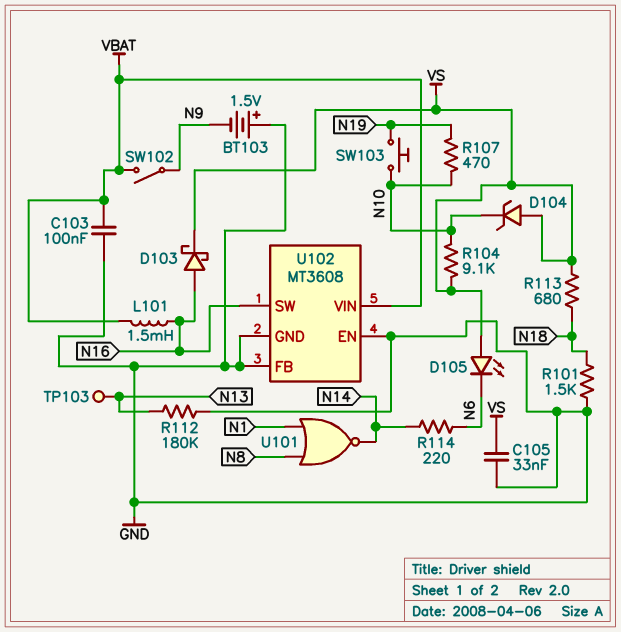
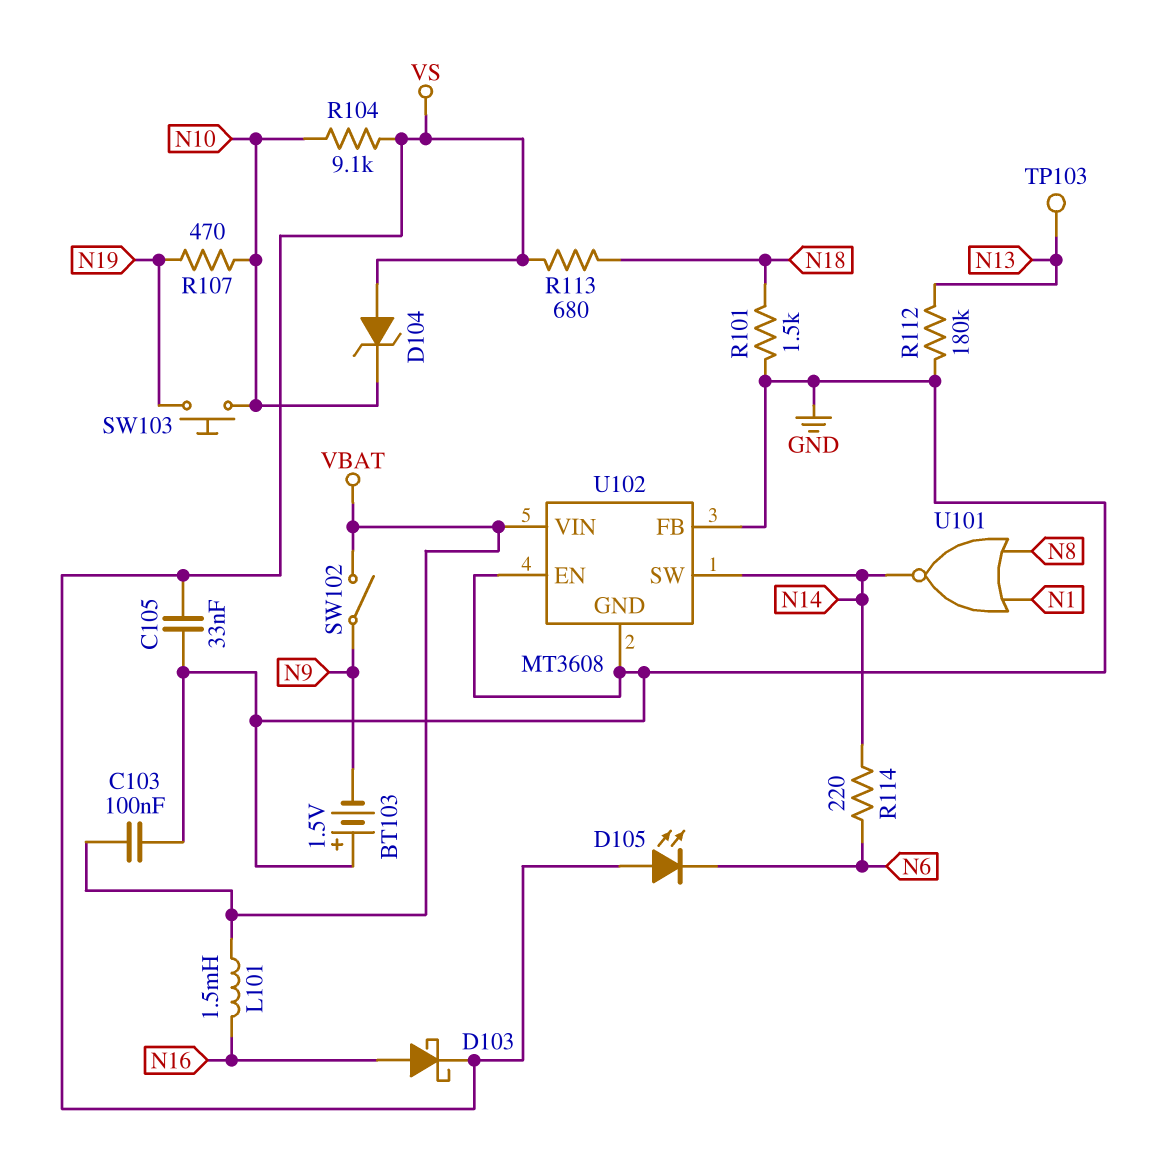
U102 pin SW: N16 -> N14

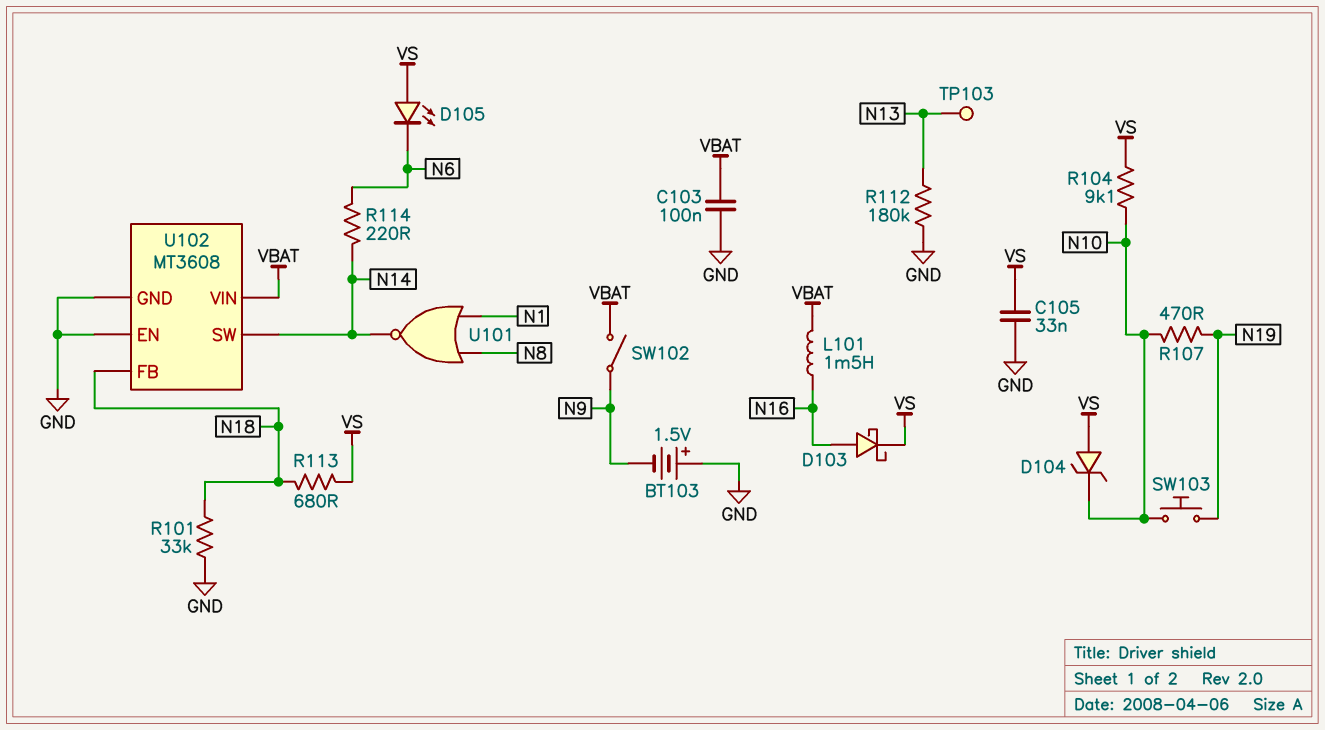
R101: 1.5k (GND, N18) -> 33k (GND, N18)
U102 pin FB: GND -> N18

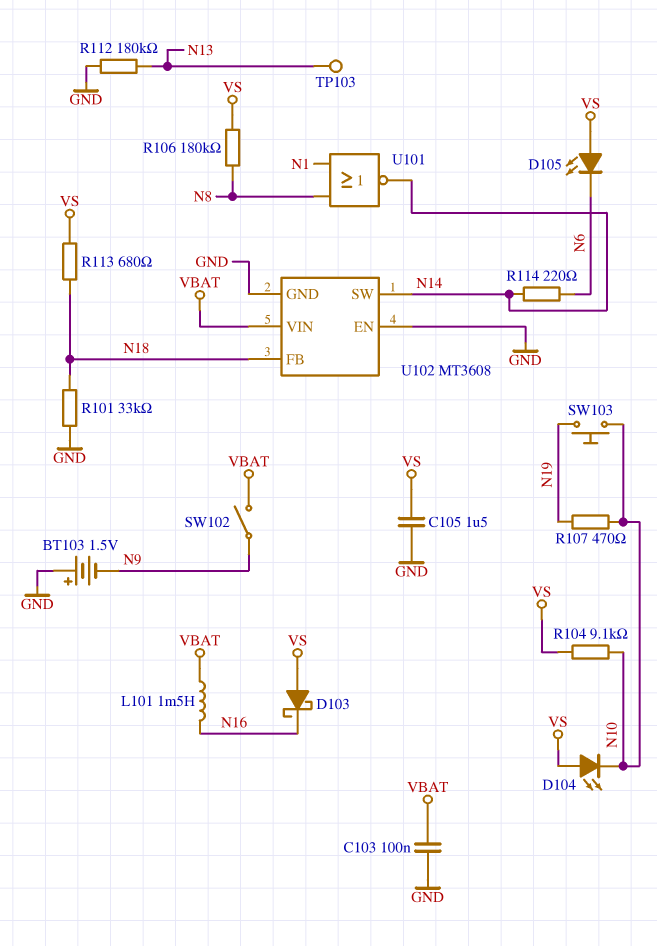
C105: 33nF (GND, VS) -> 1.5uF (GND, VS)
D103: schottky (A N16, K VS) -> schottky (A VS, K N16)
D104: zener (A VS, K N10) -> LED (A VS, K N10)
R106: none -> 180k (N8, VS)

